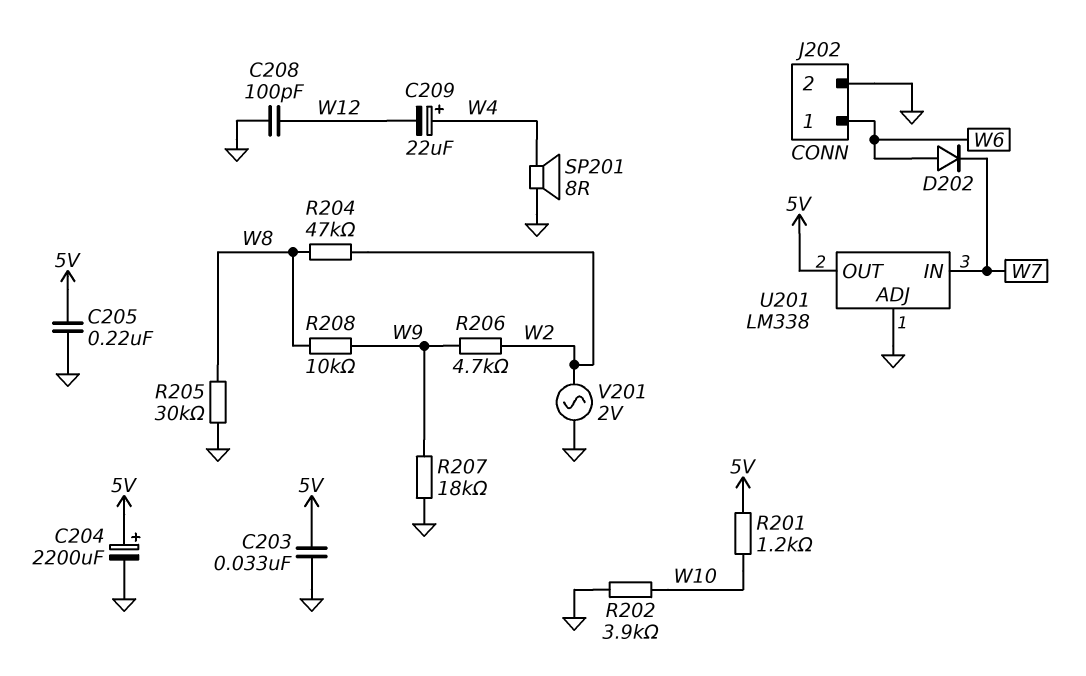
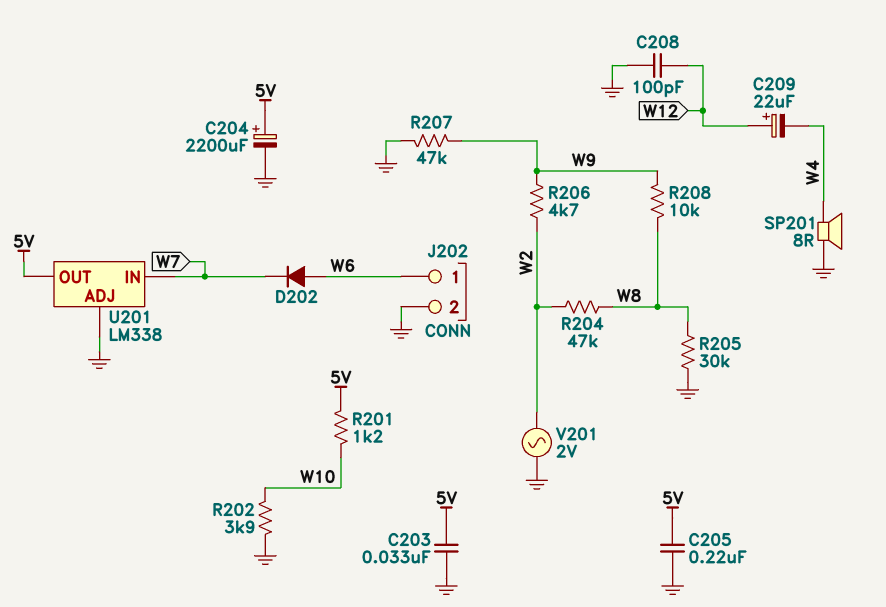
C209: 22uF (plus W4, minus W12) -> 22uF (plus W12, minus W4)
R207: 18k (GND, W9) -> 47k (GND, W9)

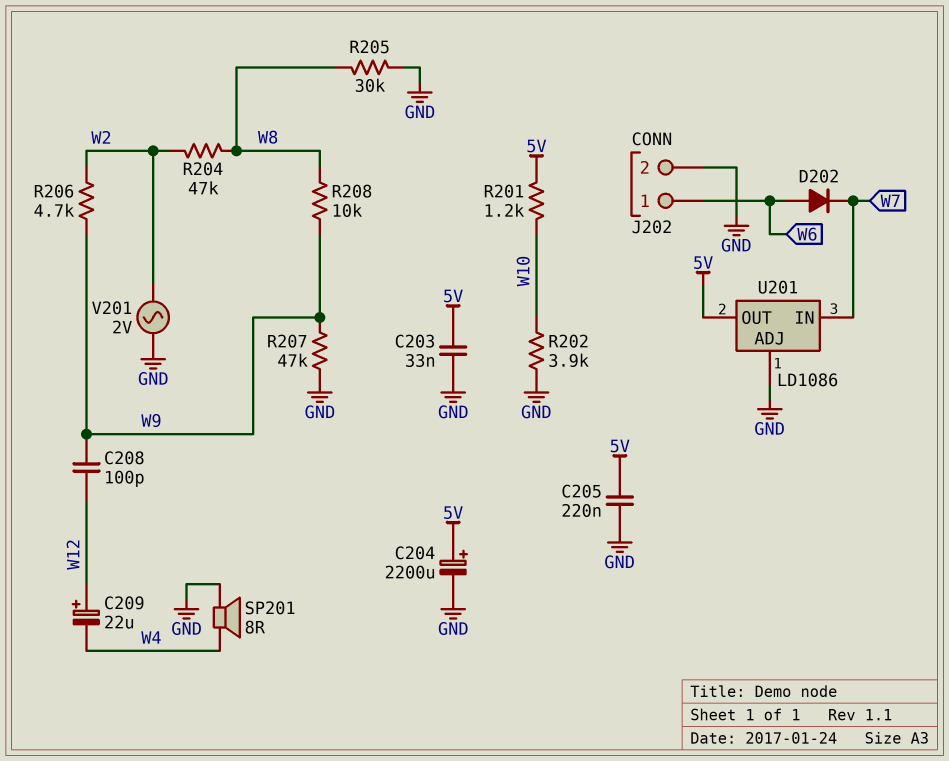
C208: 100pF (GND, W12) -> 100pF (W9, W12)
U201: LM338 -> LD1086

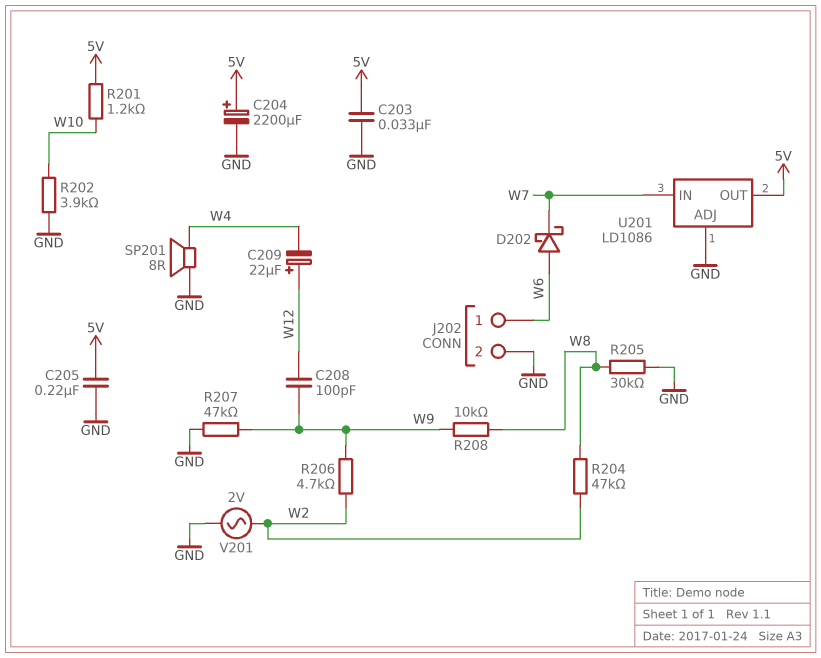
D202: diode (A W6, K W7) -> schottky (A W6, K W7)

